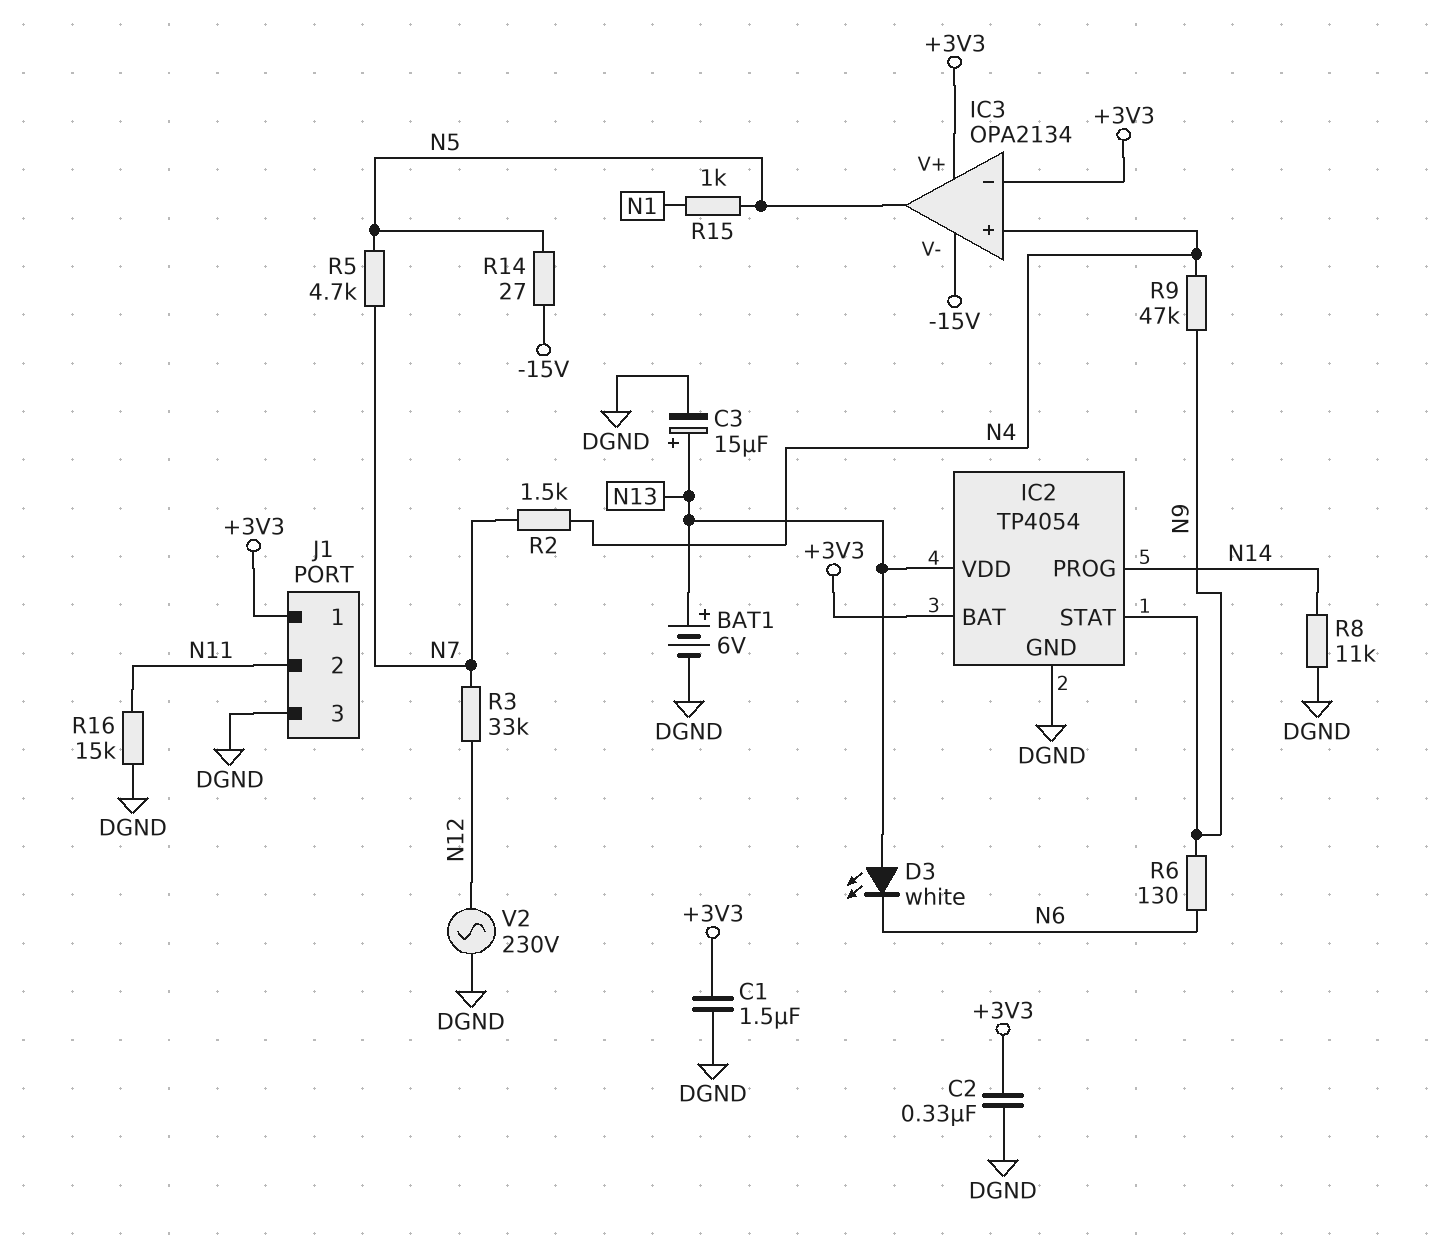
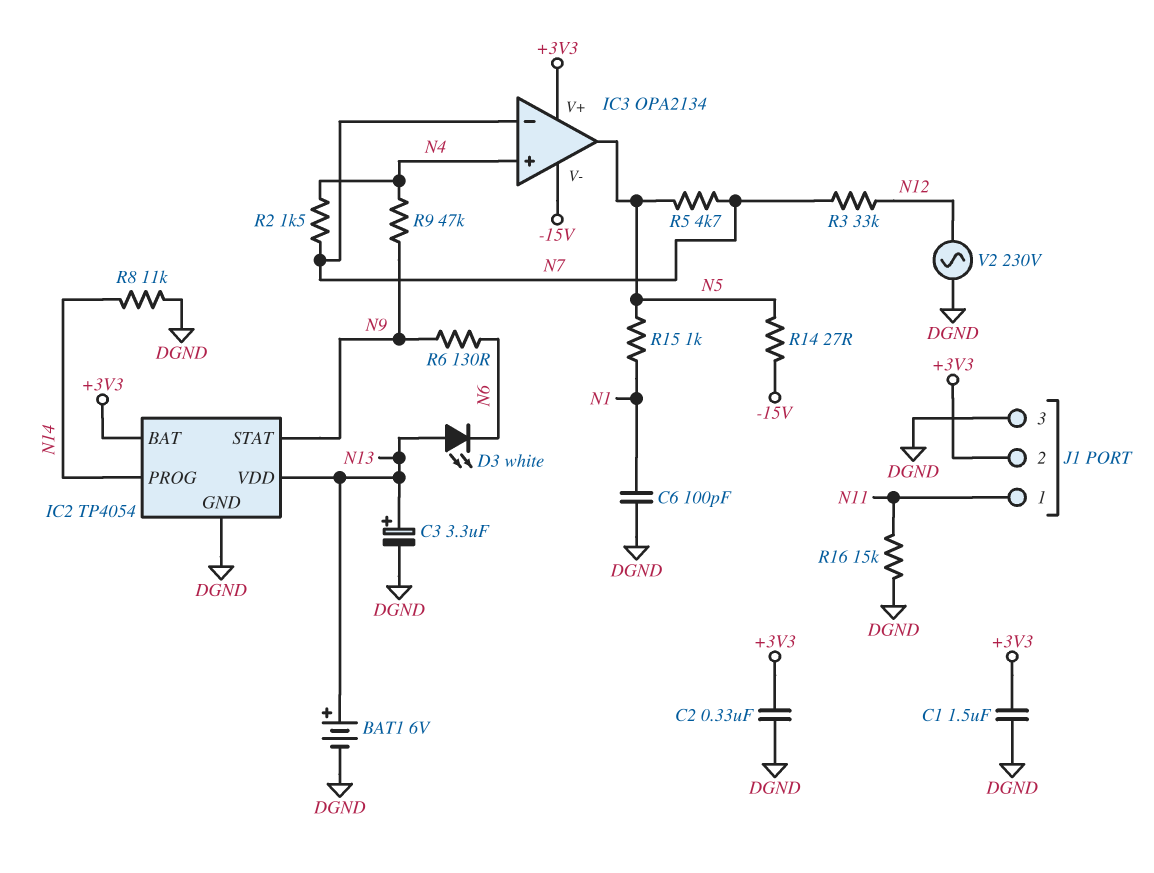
C3: 15uF (plus N13, minus DGND) -> 3.3uF (plus N13, minus DGND)
C6: none -> 100pF (DGND, N1)
IC3 pin in-: +3V3 -> N7
J1 pin 1: +3V3 -> N11
J1 pin 2: N11 -> +3V3

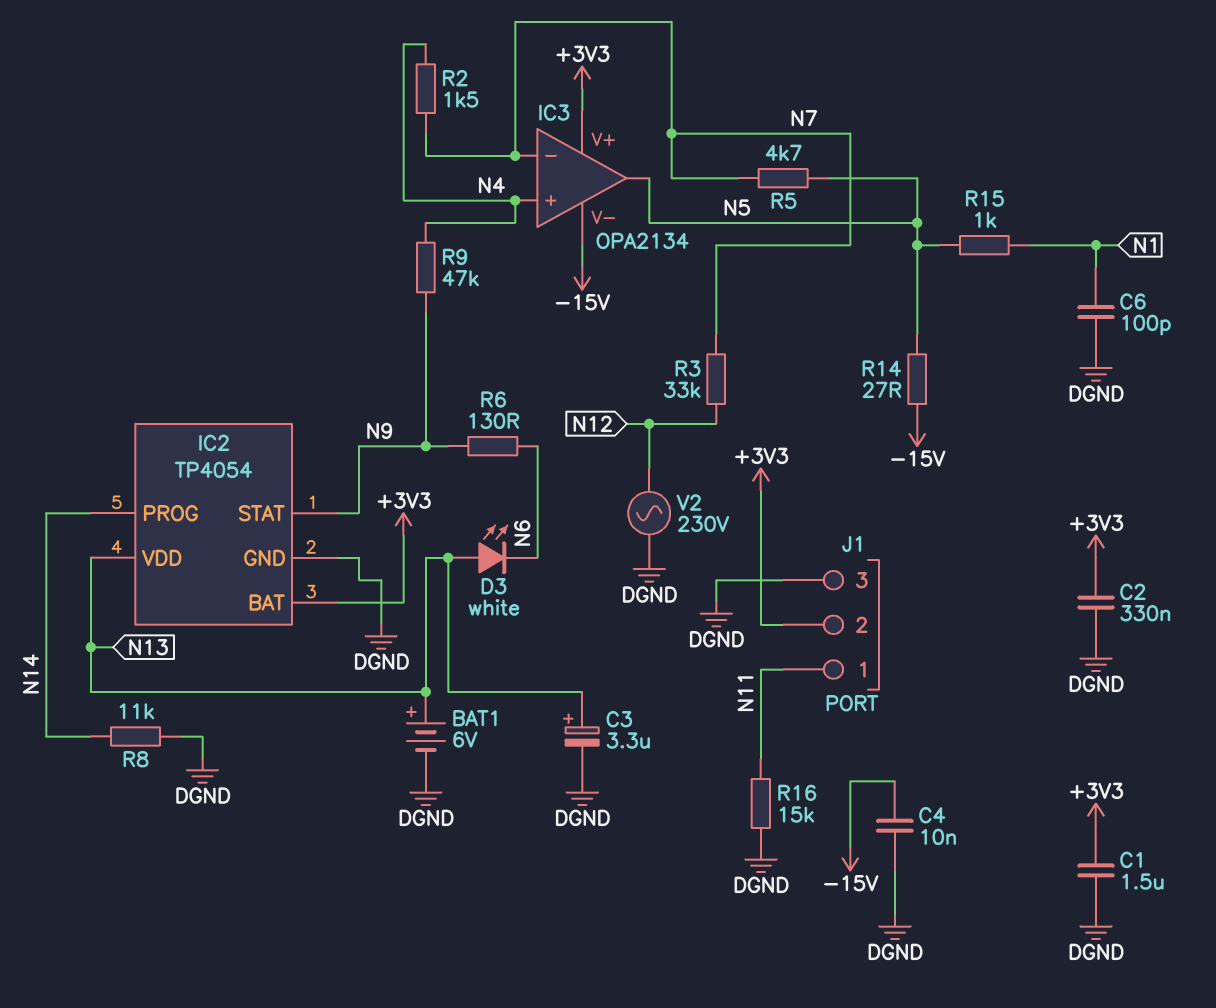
C4: none -> 10nF (-15V, DGND)

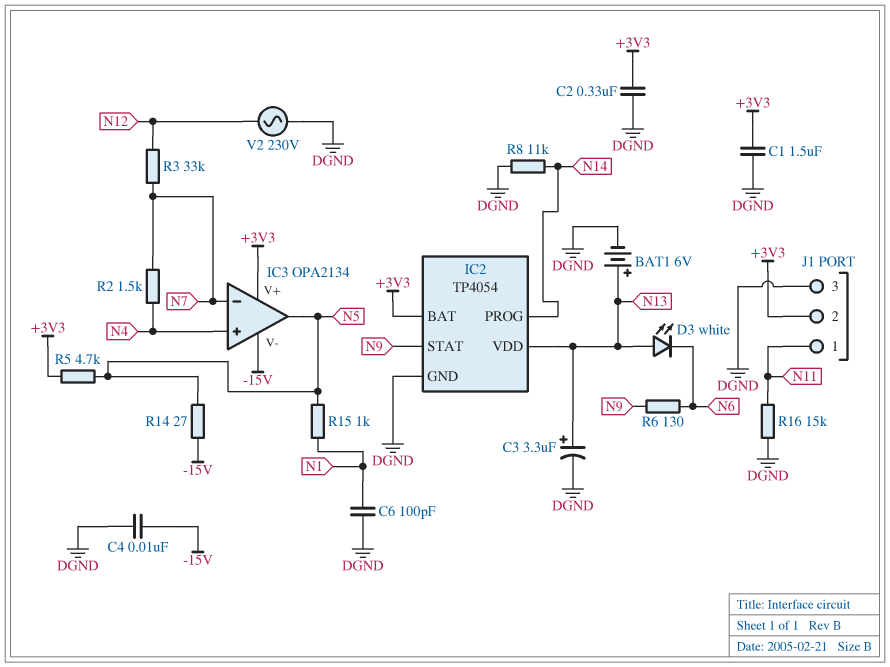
R5: 4.7k (N5, N7) -> 4.7k (+3V3, N5)
R9: 47k (N4, N9) -> none

